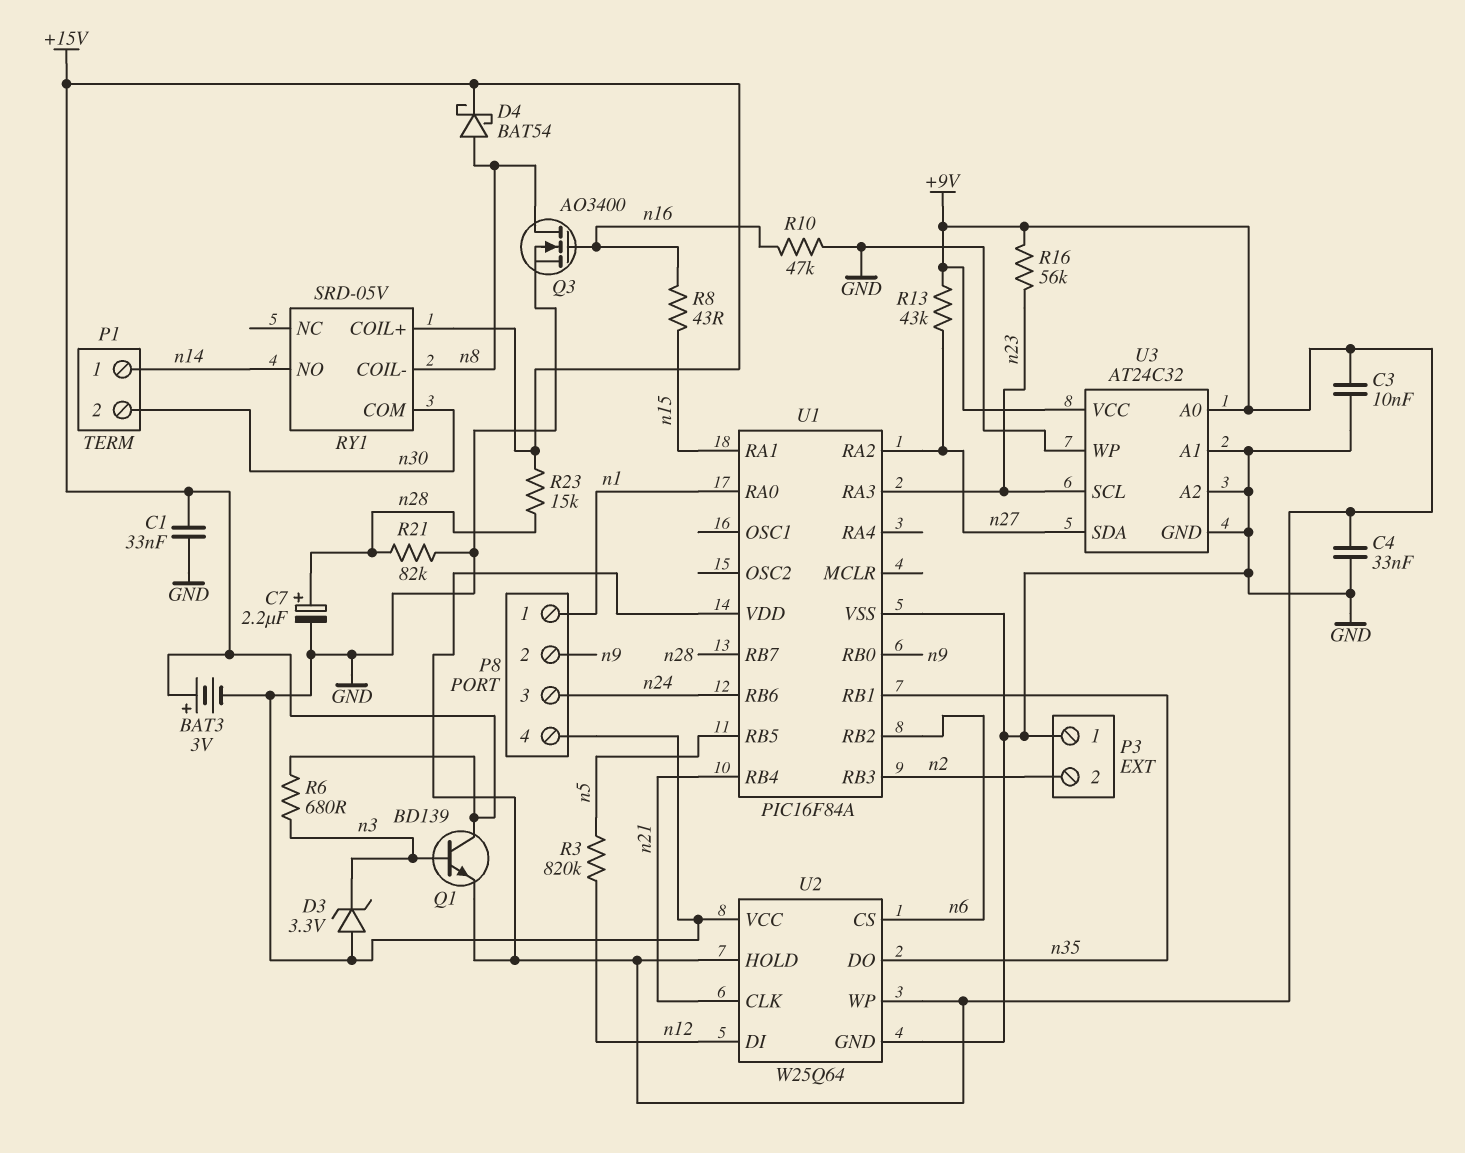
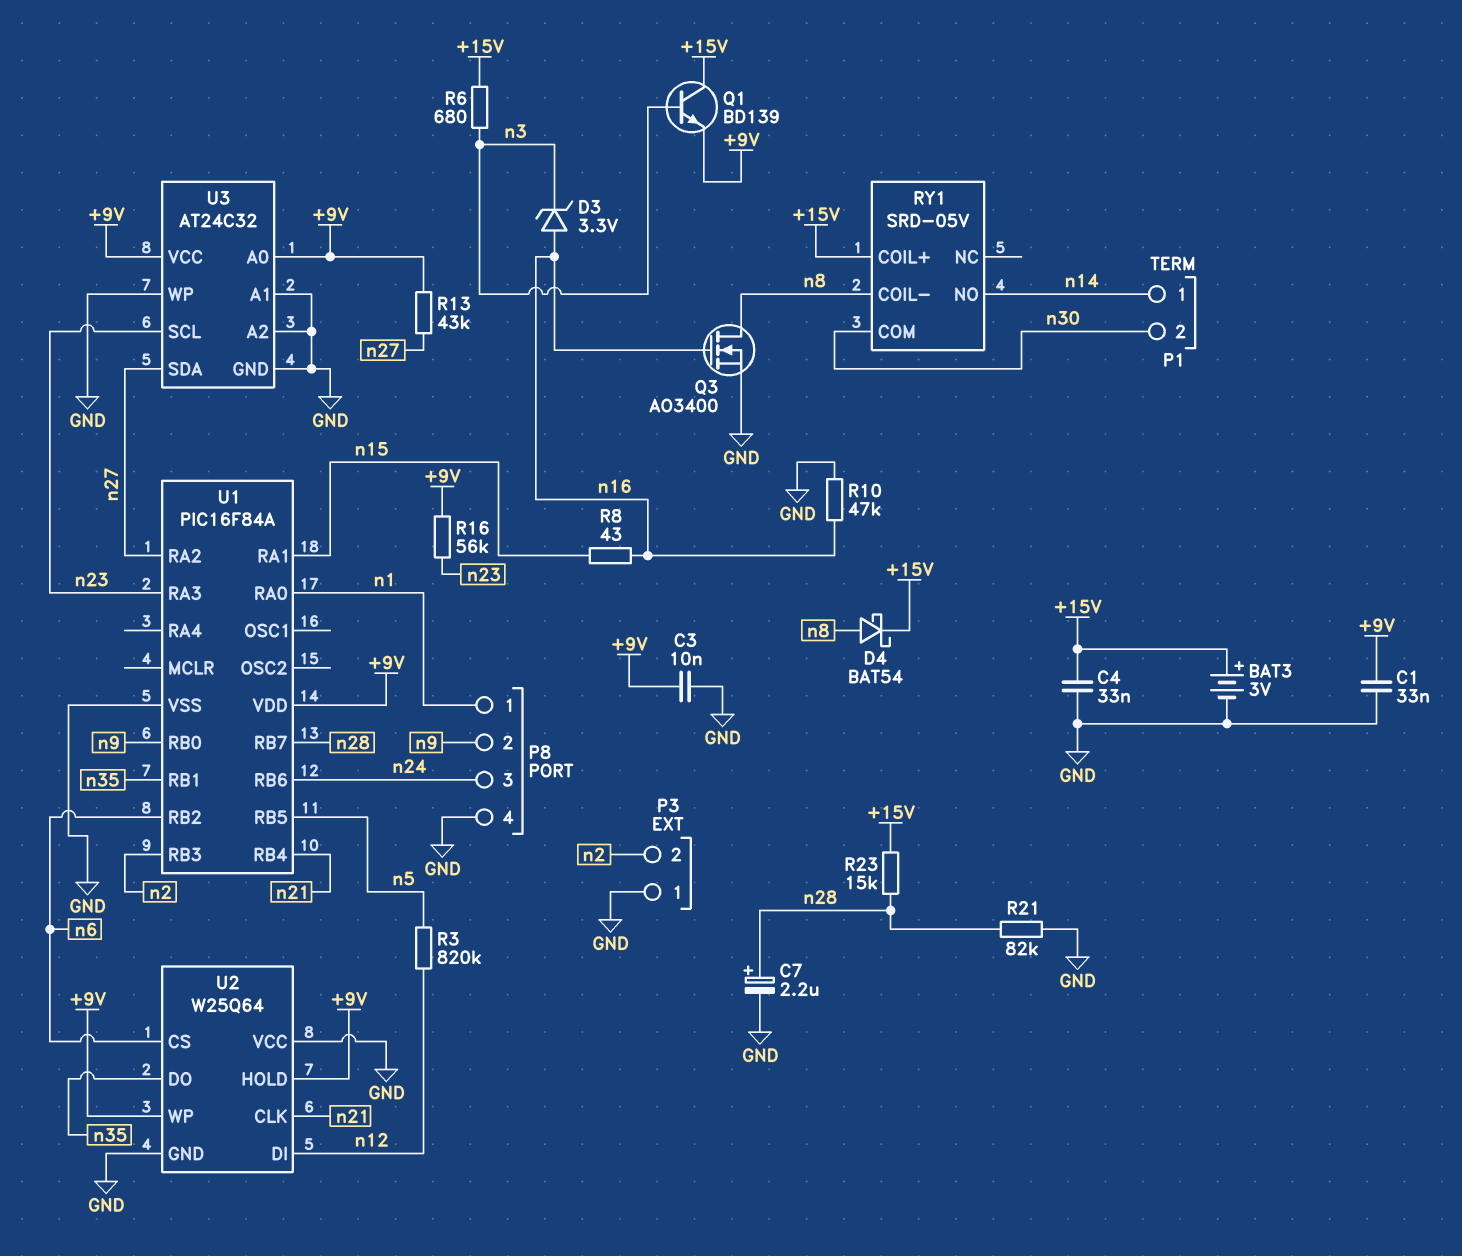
C1: 33nF (+15V, GND) -> 33nF (+9V, GND)
C4: 33nF (+9V, GND) -> 33nF (+15V, GND)
D3: zener 3.3V (A GND, K n3) -> zener 3.3V (A n16, K n3)

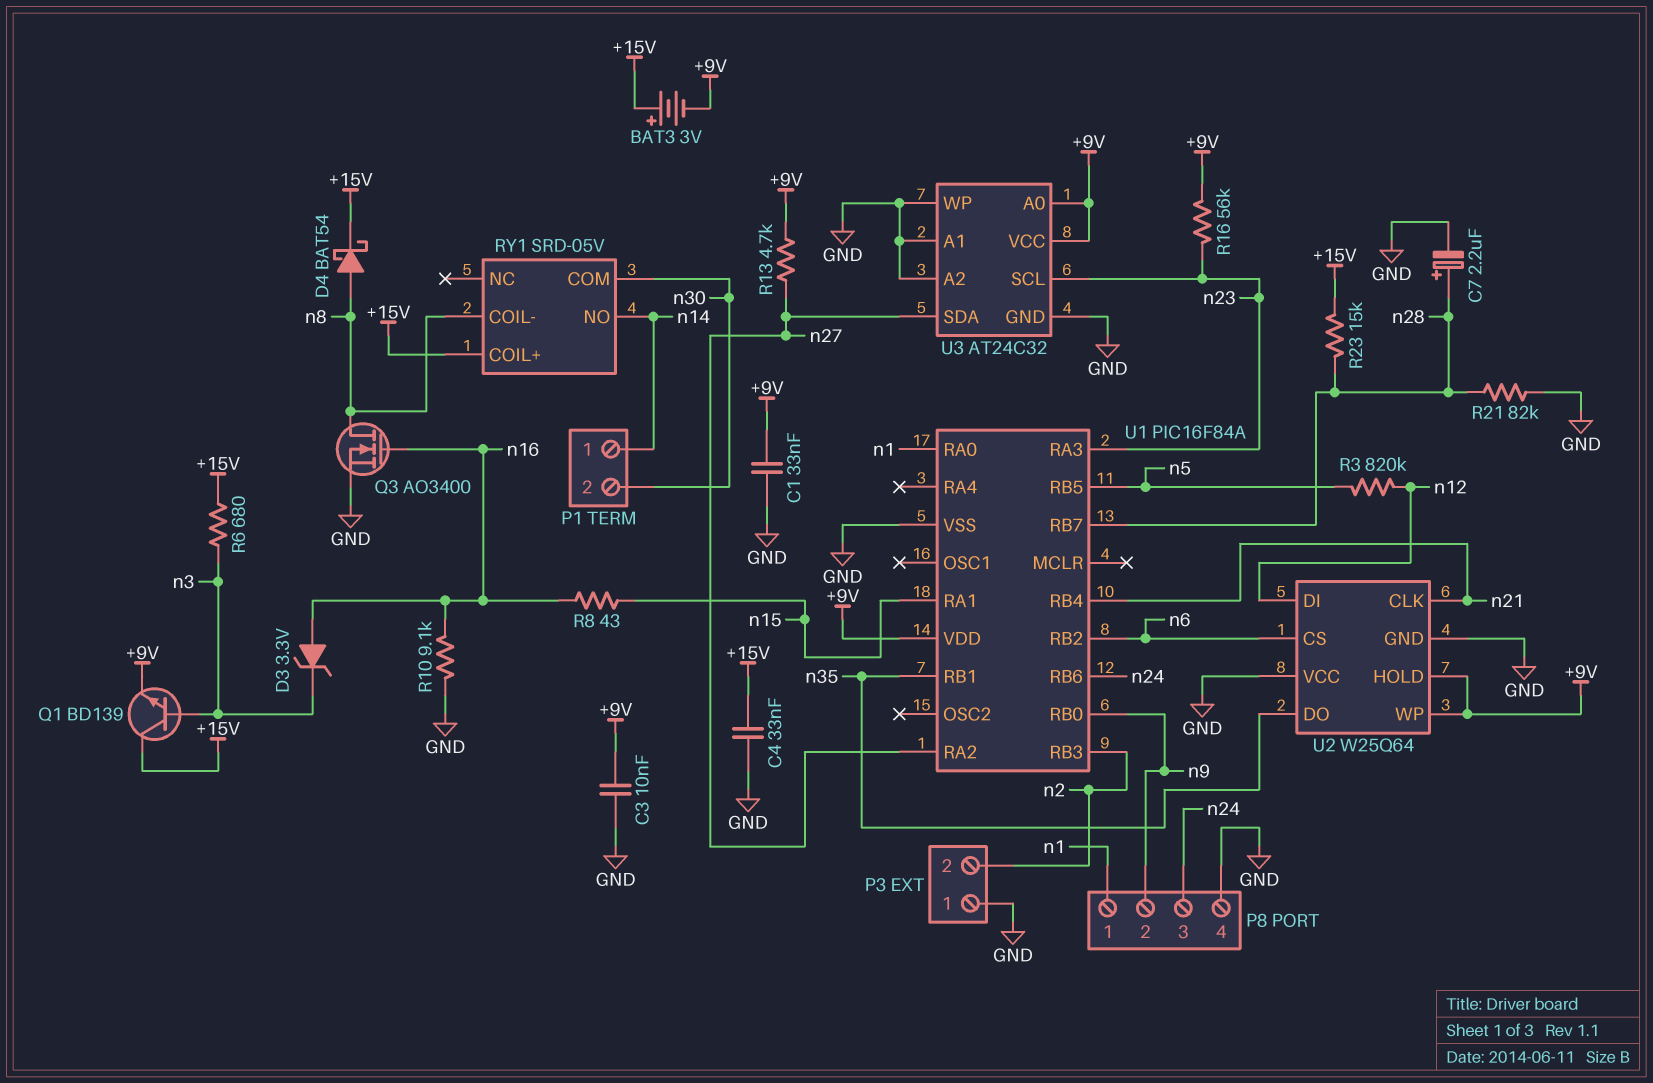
BAT3: 3V (plus +15V, minus GND) -> 3V (plus +15V, minus +9V)
R10: 47k (GND, n16) -> 9.1k (GND, n16)
R13: 43k (+9V, n27) -> 4.7k (+9V, n27)

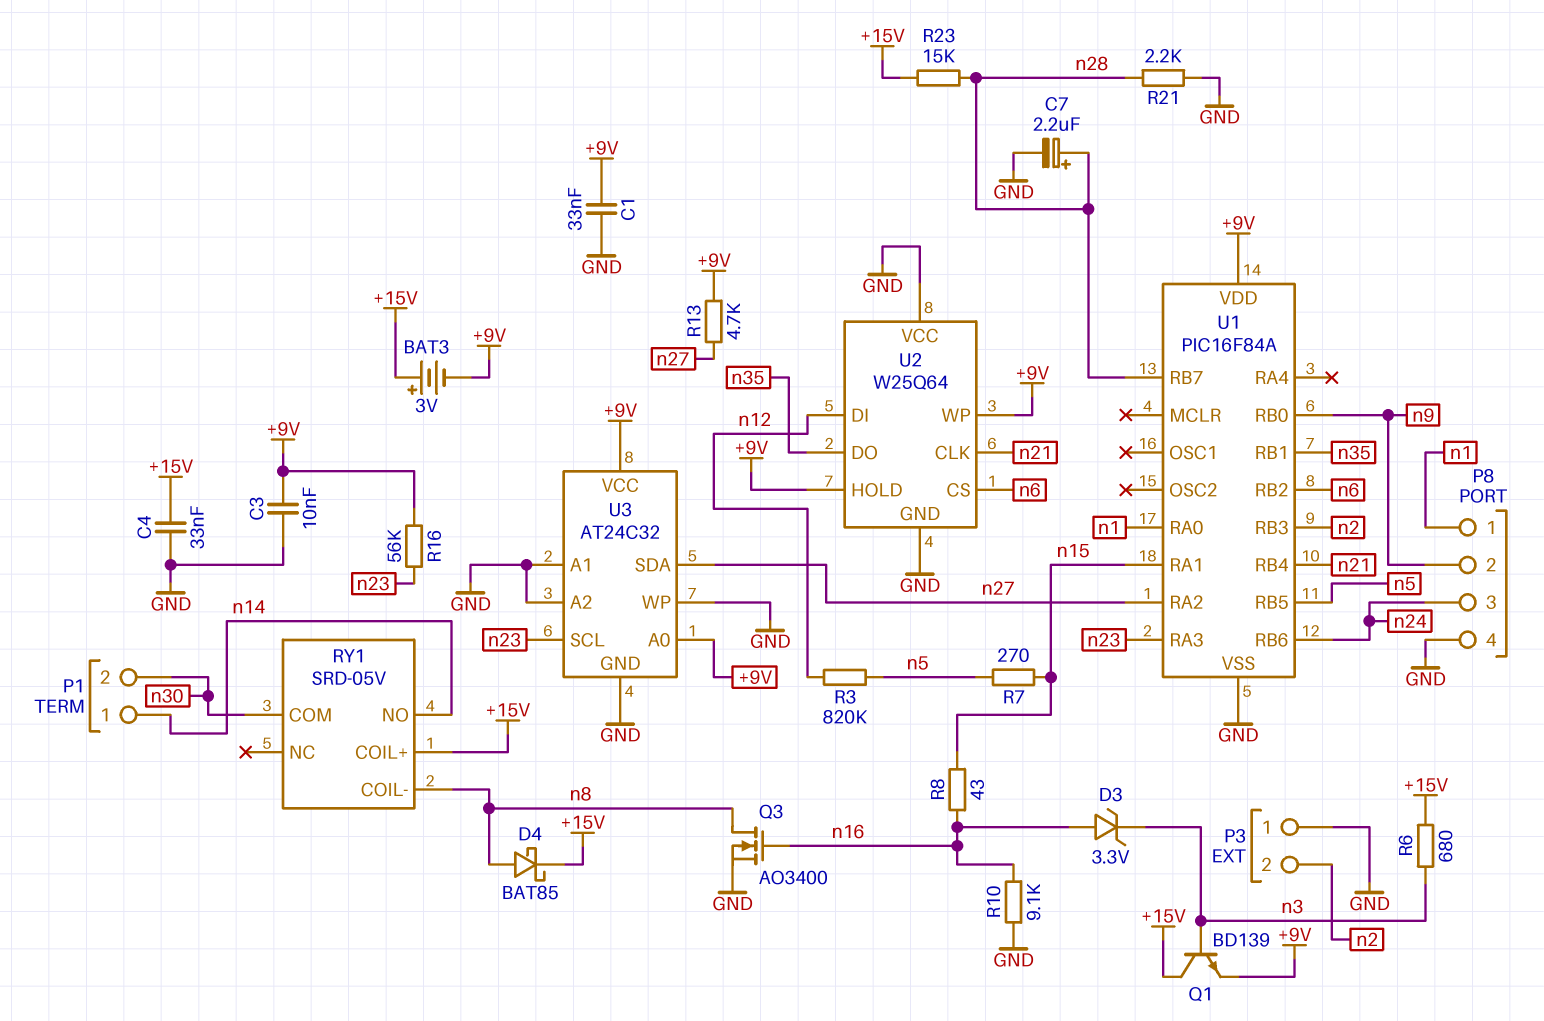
D4: schottky BAT54 (A n8, K +15V) -> schottky BAT85 (A n8, K +15V)
R7: none -> 270 (n5, n15)
R21: 82k (GND, n28) -> 2.2k (GND, n28)

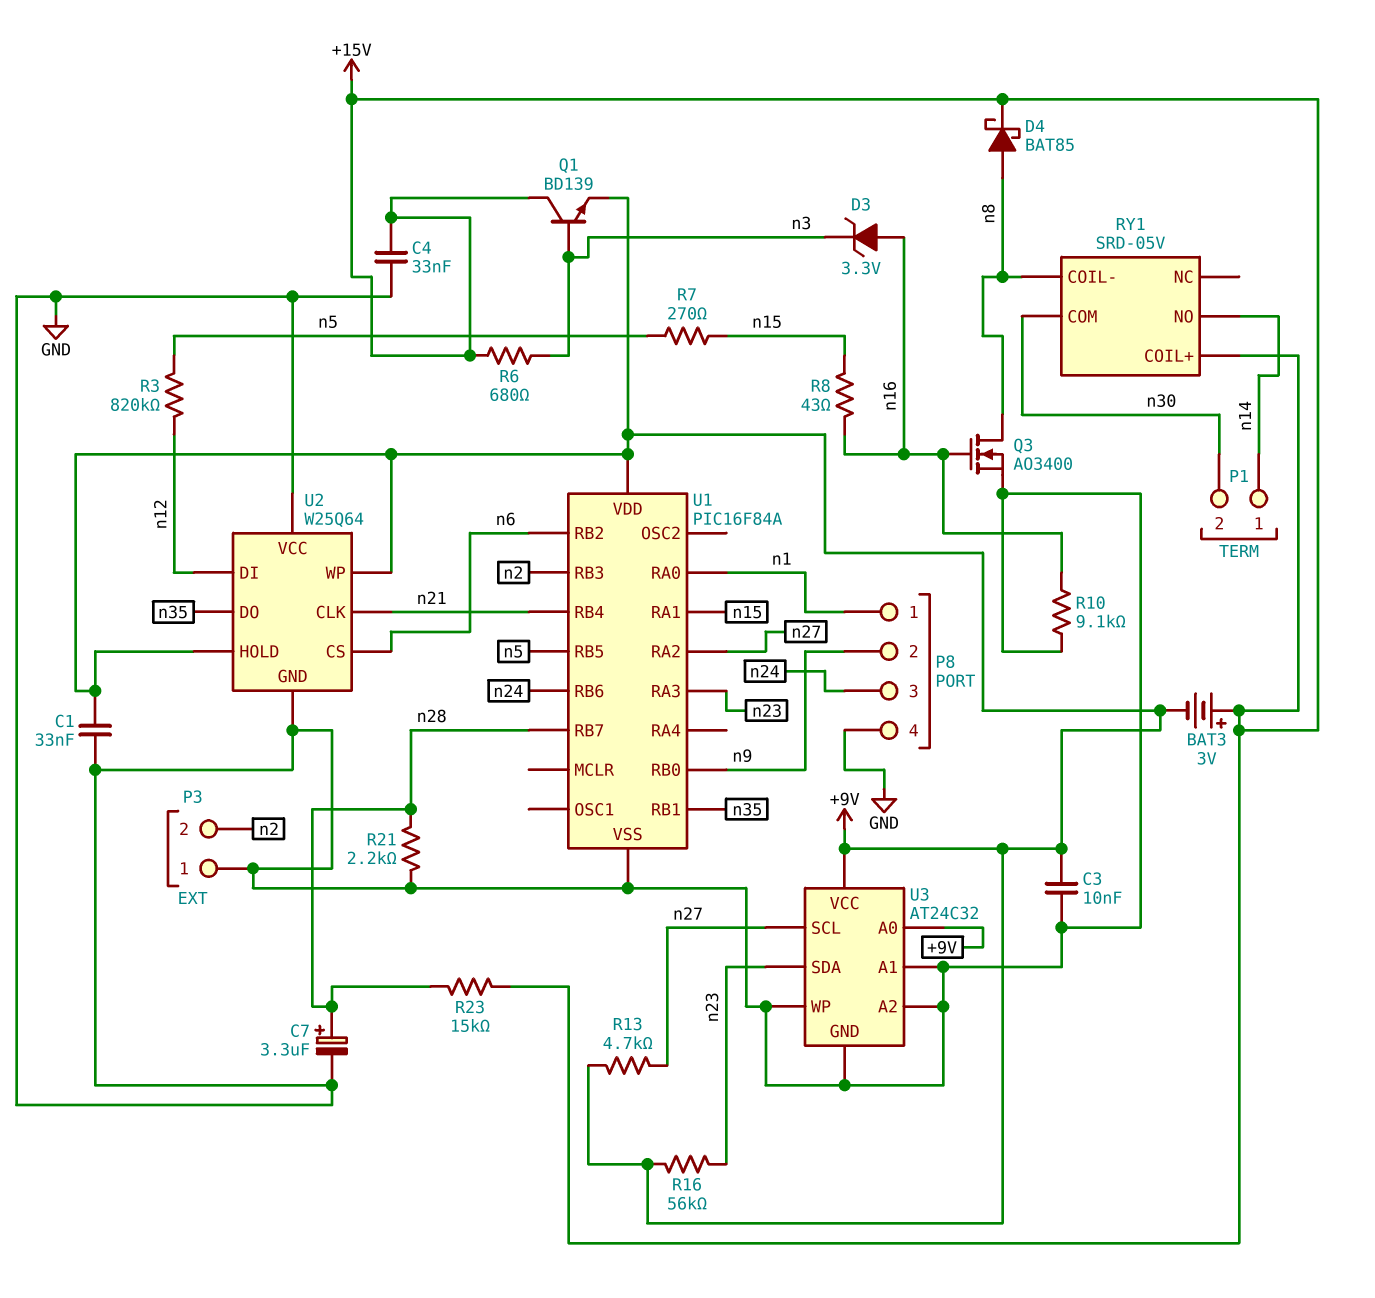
C7: 2.2uF (plus n28, minus GND) -> 3.3uF (plus n28, minus GND)
U3 pin SCL: n23 -> n27
U3 pin SDA: n27 -> n23

